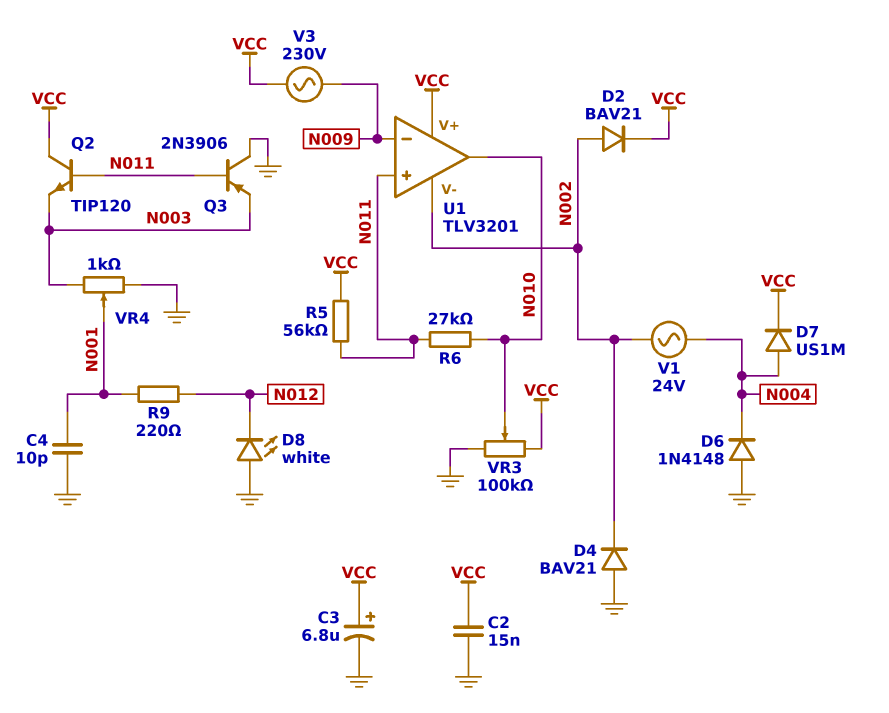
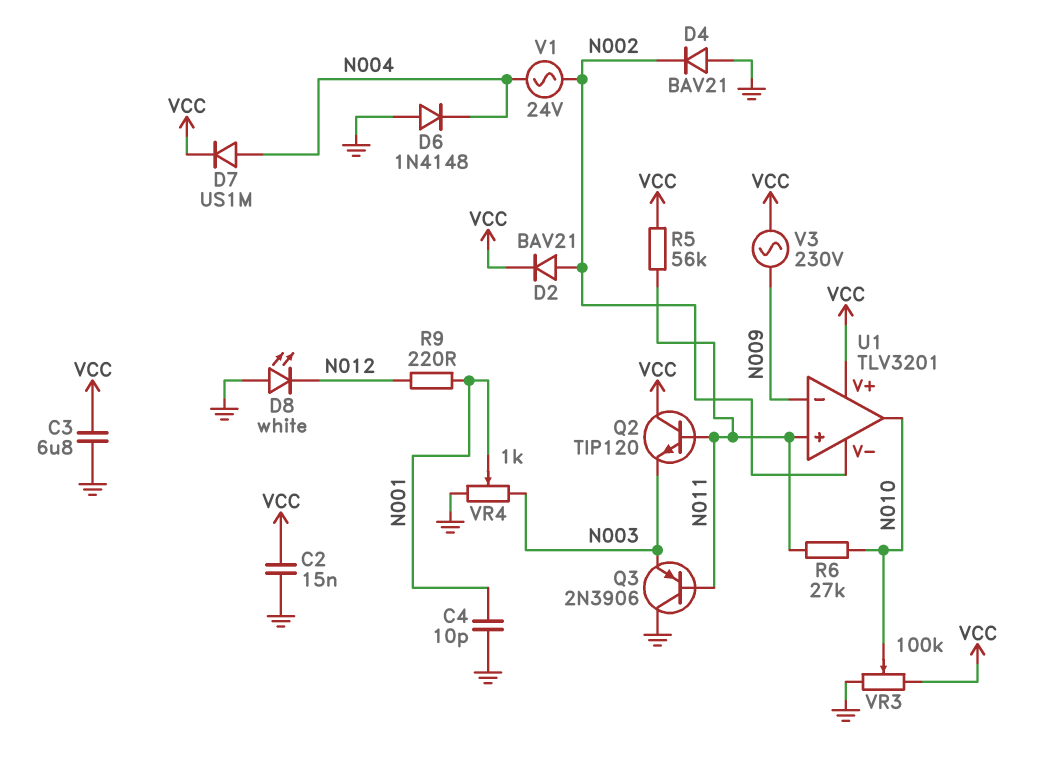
C3: 6.8uF (plus VCC, minus GND) -> 6.8uF (GND, VCC)

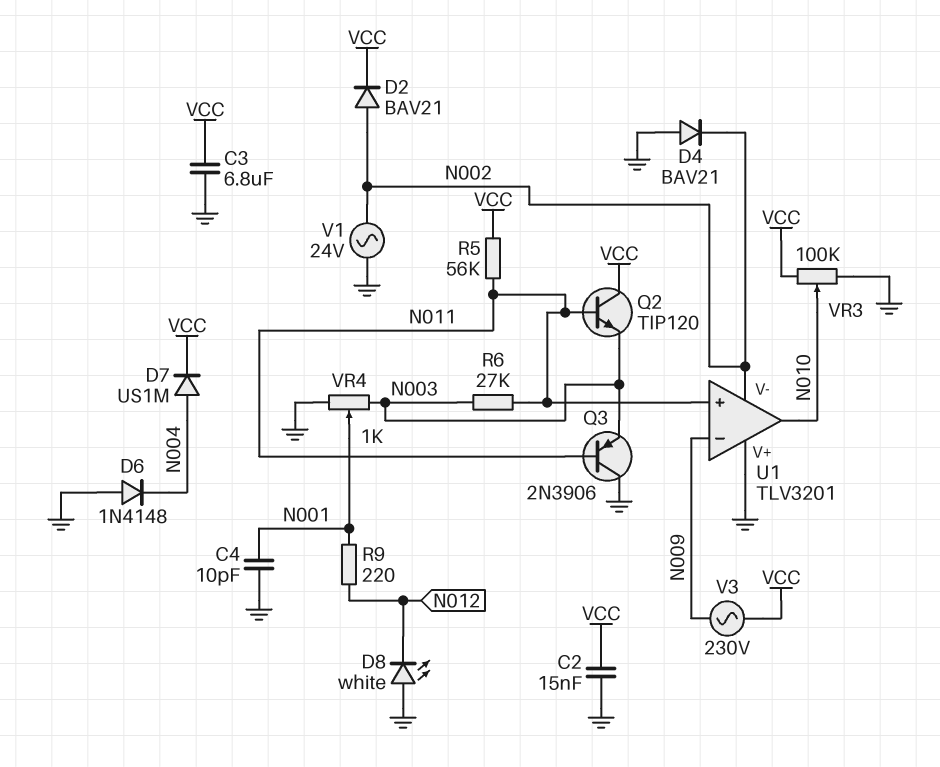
R6: 27k (N010, N011) -> 27k (N003, N011)
U1 pin V+: VCC -> GND
V1: AC 24V (N002, N004) -> AC 24V (GND, N002)

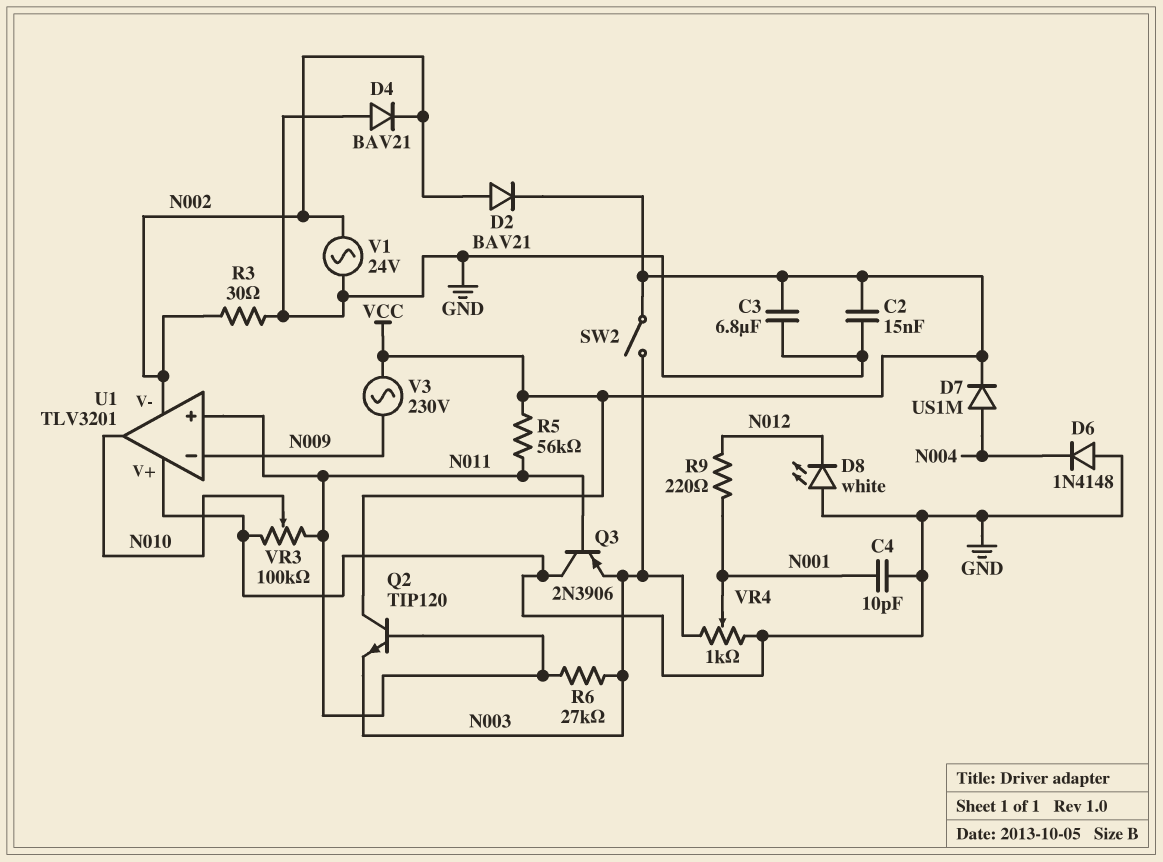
R3: none -> 30 (GND, N002)
SW2: none -> switch (N003, VCC)
VR3: 100k (GND, VCC, wiper N010) -> 100k (GND, N011, wiper N010)

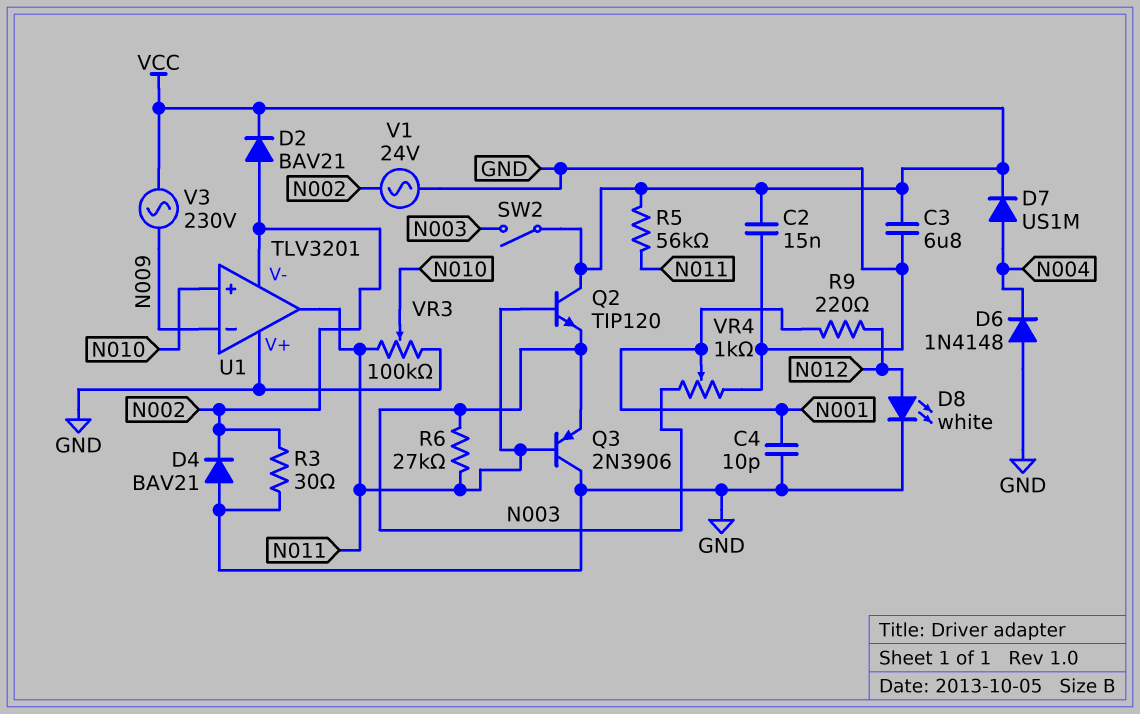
D8: LED white (A GND, K N012) -> LED white (A N012, K GND)
U1 pin in+: N011 -> N010
U1 pin out: N010 -> N011

